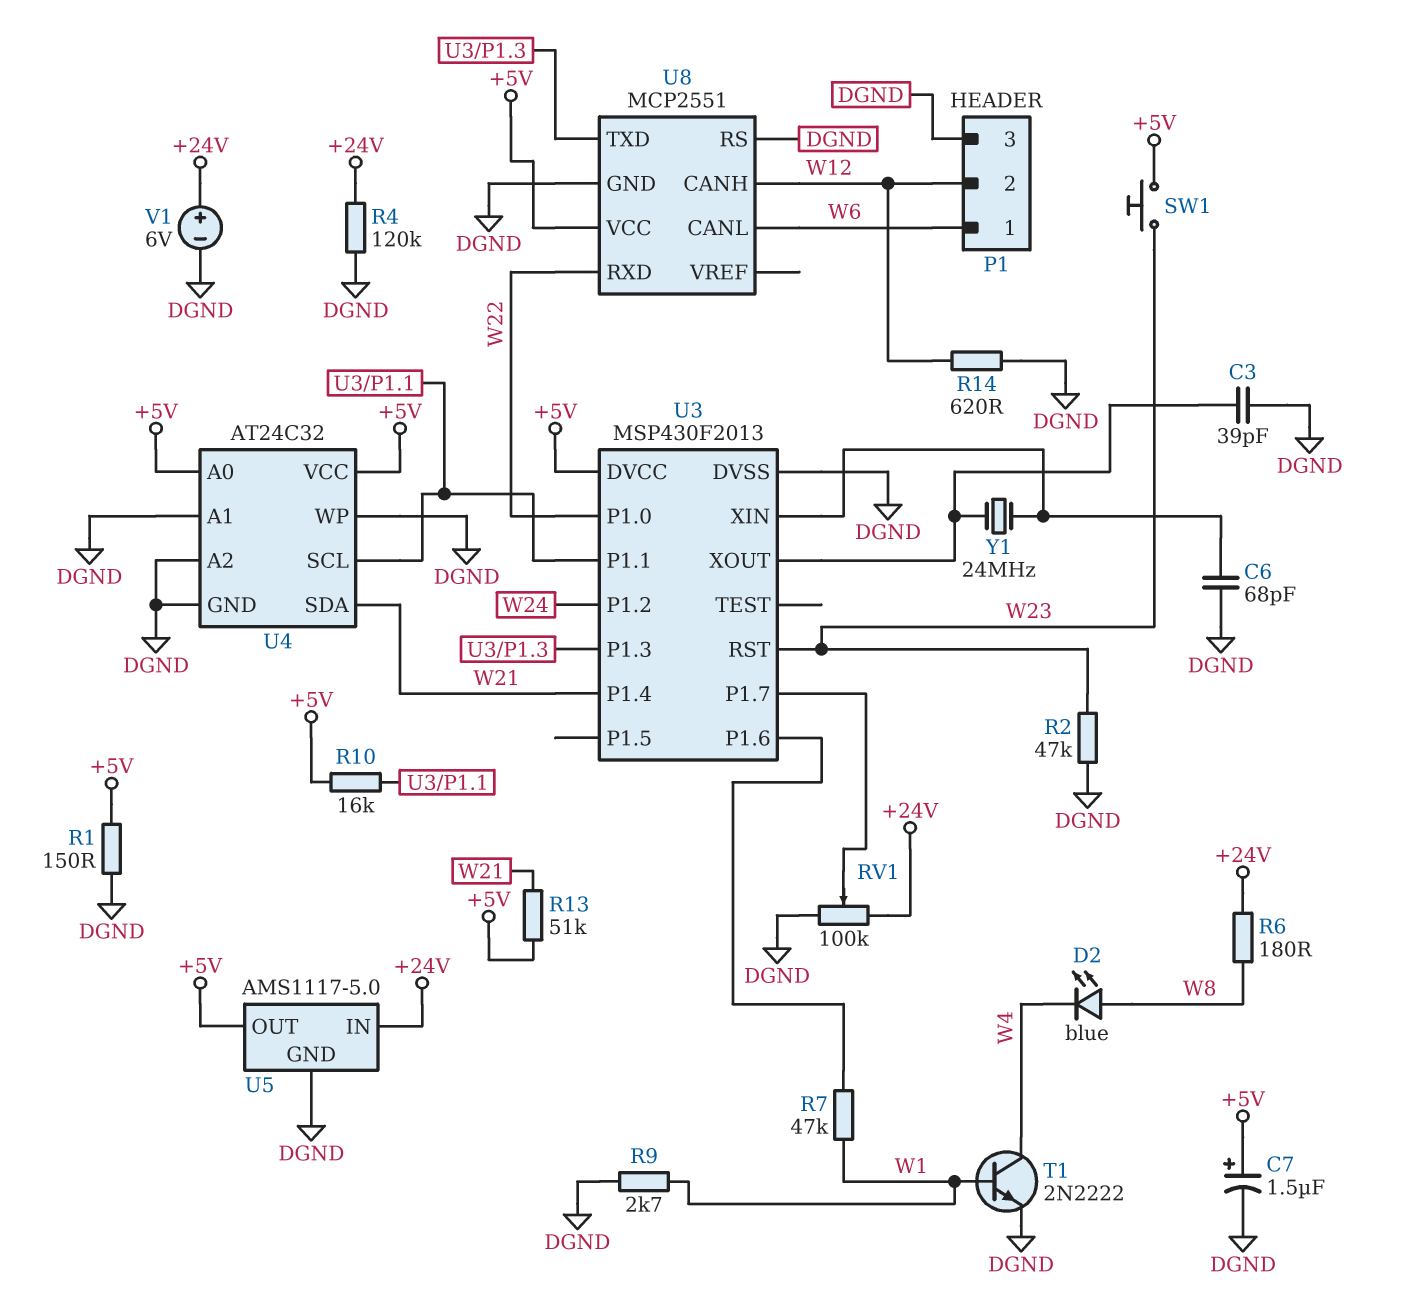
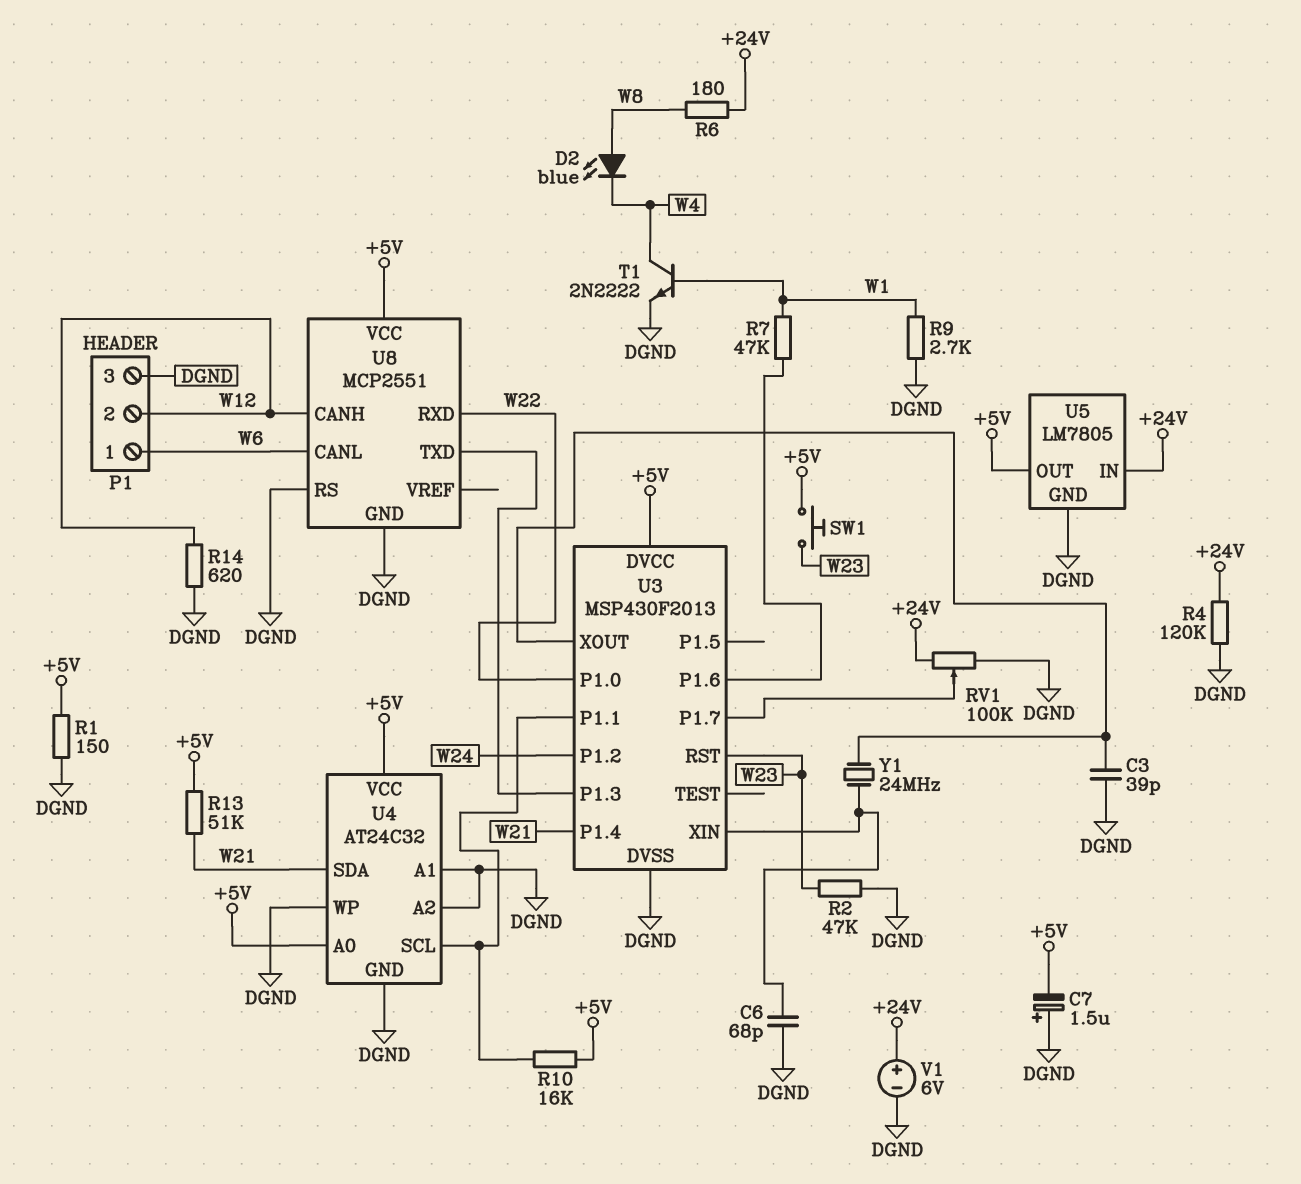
C7: 1.5uF (plus +5V, minus DGND) -> 1.5uF (plus DGND, minus +5V)
U5: AMS1117-5.0 -> LM7805

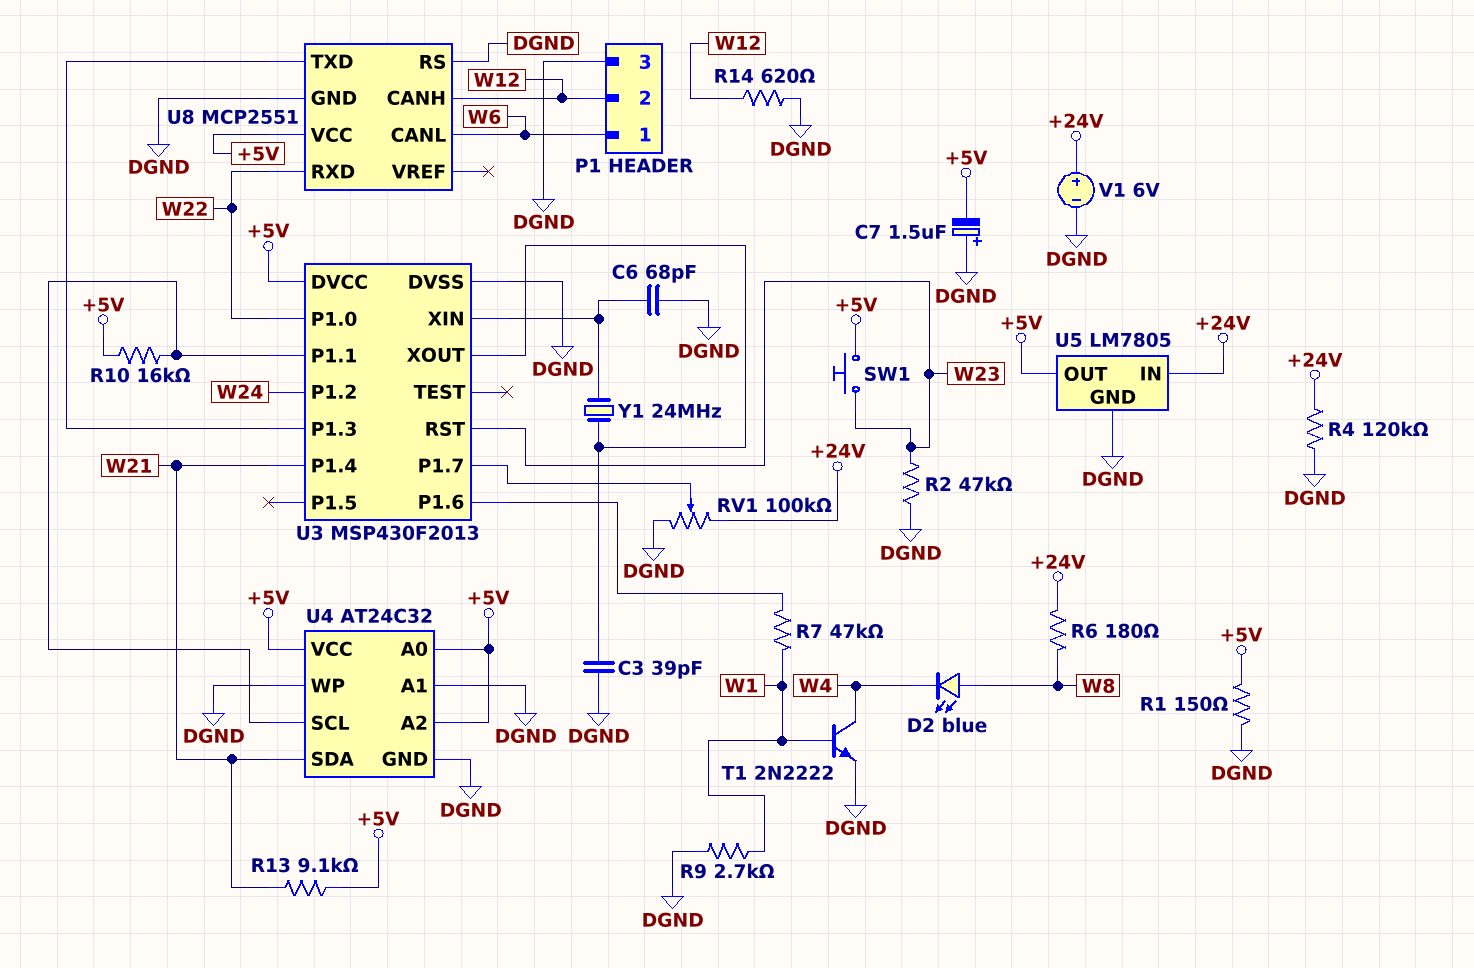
R13: 51k (+5V, W21) -> 9.1k (+5V, W21)
U4 pin A2: DGND -> +5V

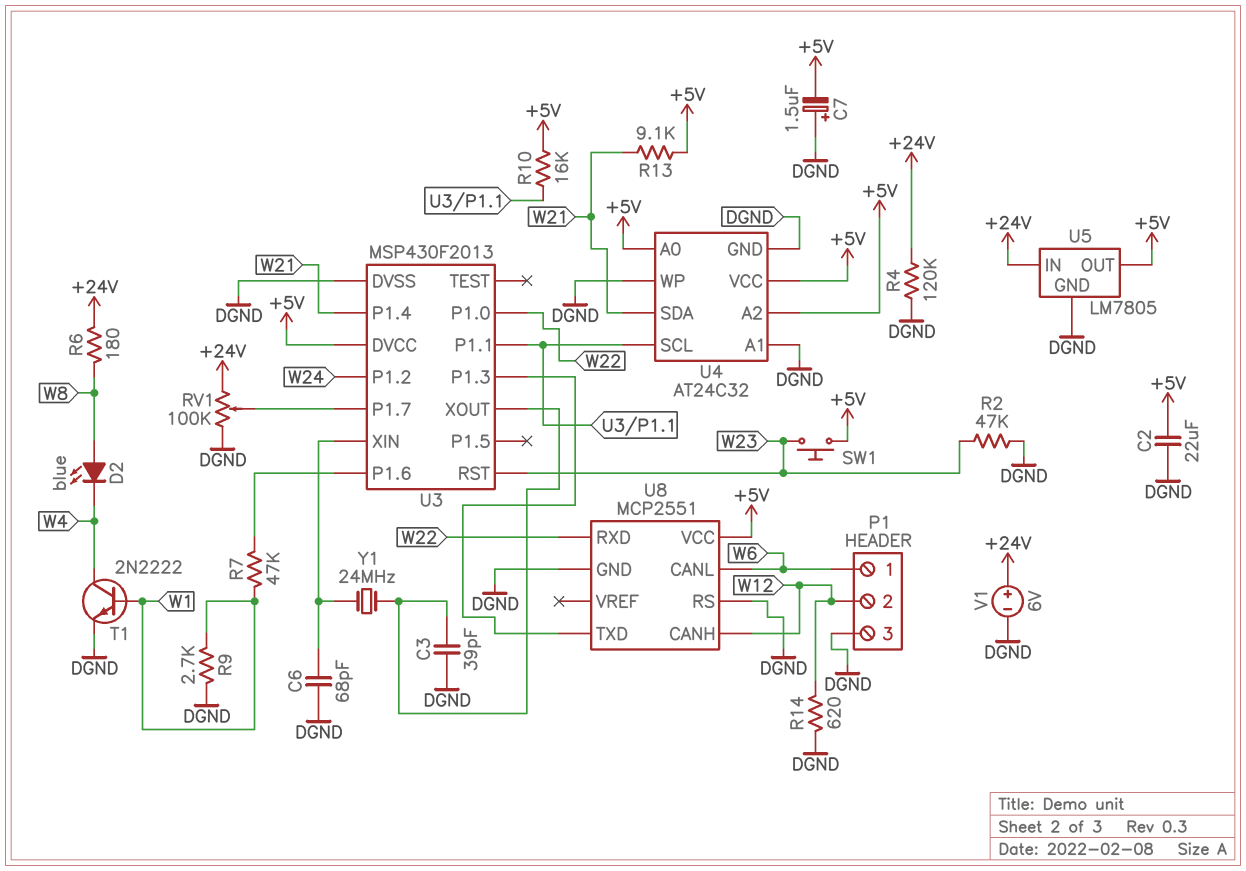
C2: none -> 22uF (+5V, DGND)
R1: 150 (+5V, DGND) -> none

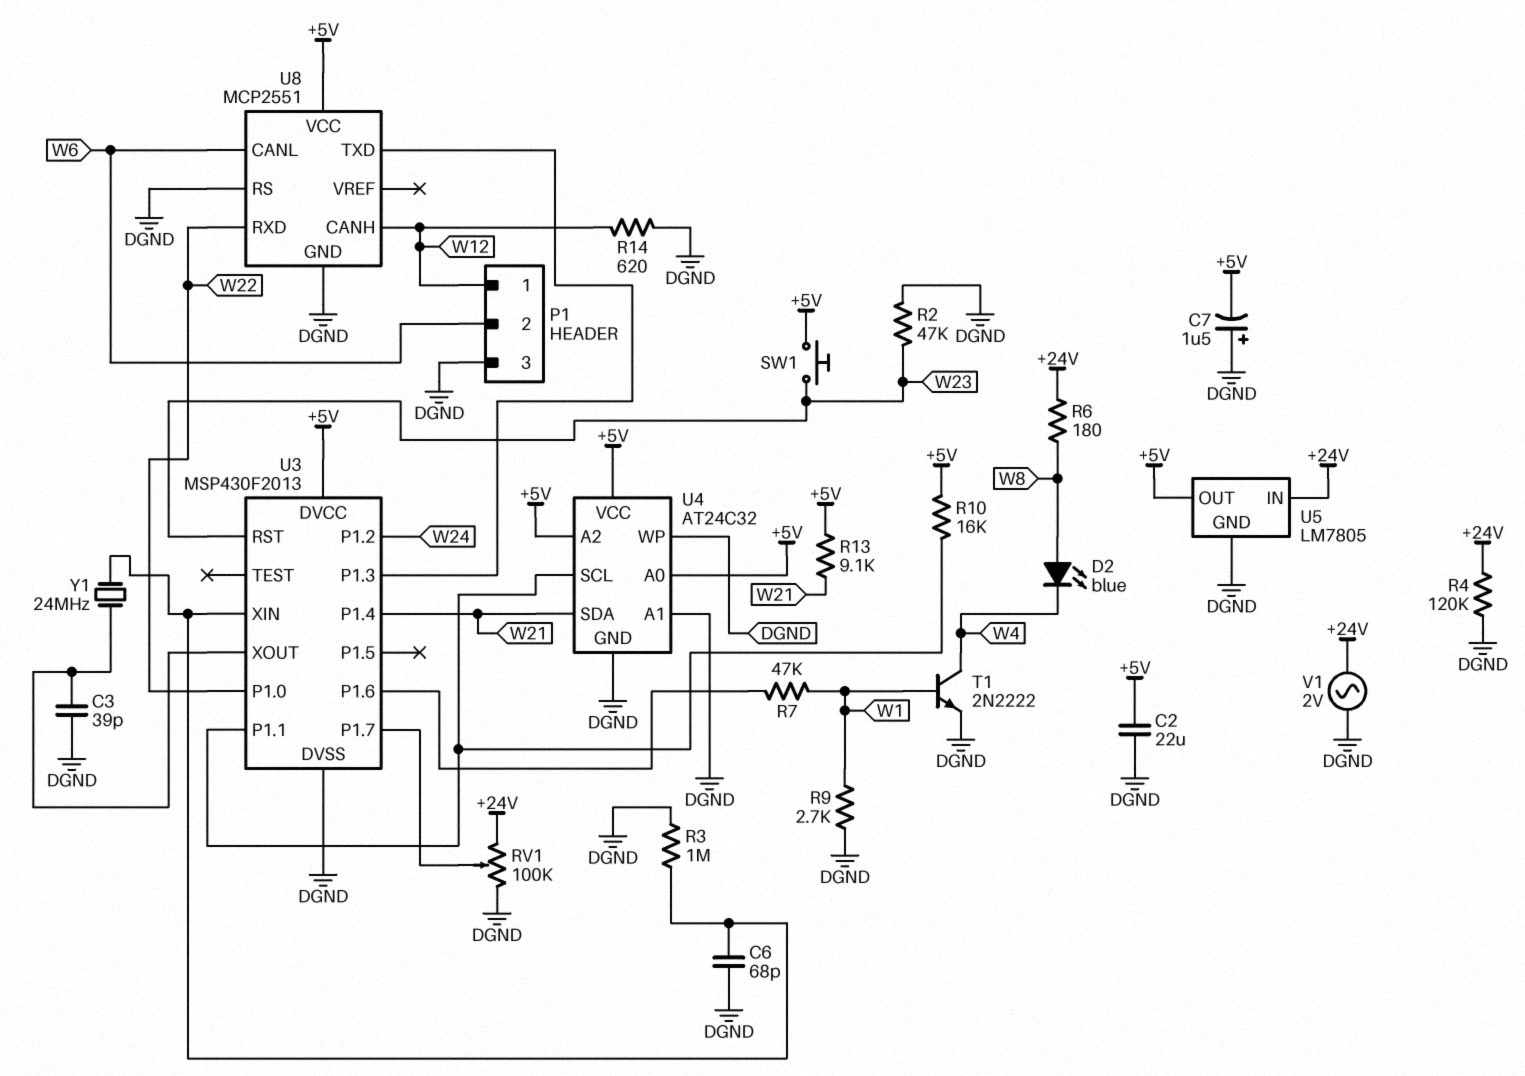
P1 pin 1: W6 -> W12
P1 pin 2: W12 -> W6
R3: none -> 1M (DGND, U3/XIN)
V1: 6V (plus +24V, minus DGND) -> AC 2V (+24V, DGND)

